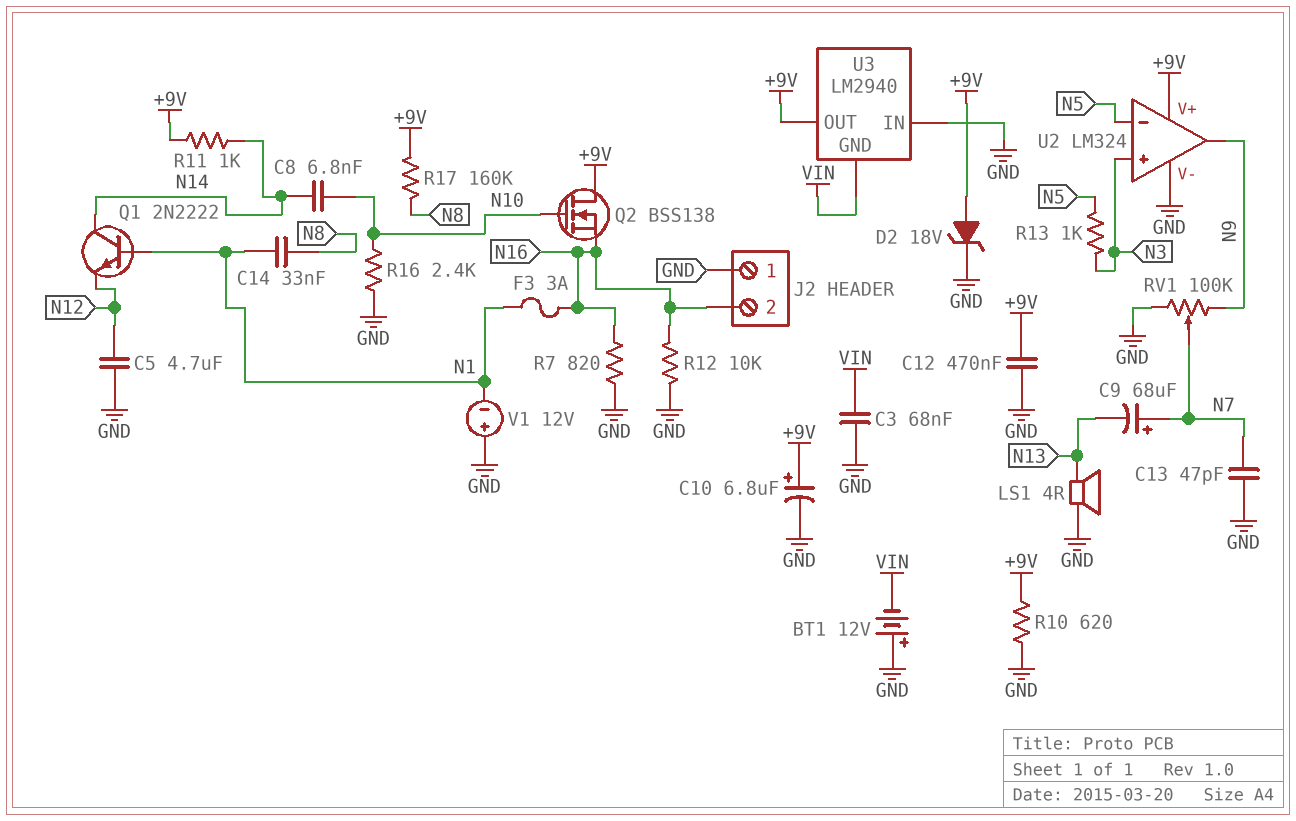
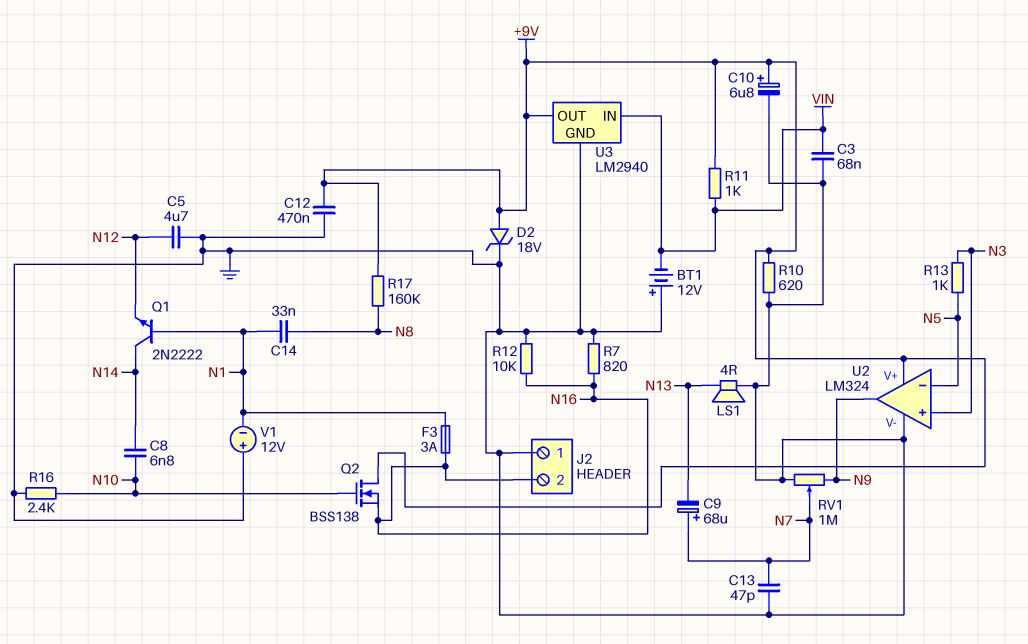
R11: 1k (+9V, N14) -> 1k (+9V, VIN)
RV1: 100k (GND, N9, wiper N7) -> 1M (GND, N9, wiper N7)
U3 pin GND: VIN -> GND
U3 pin IN: GND -> VIN

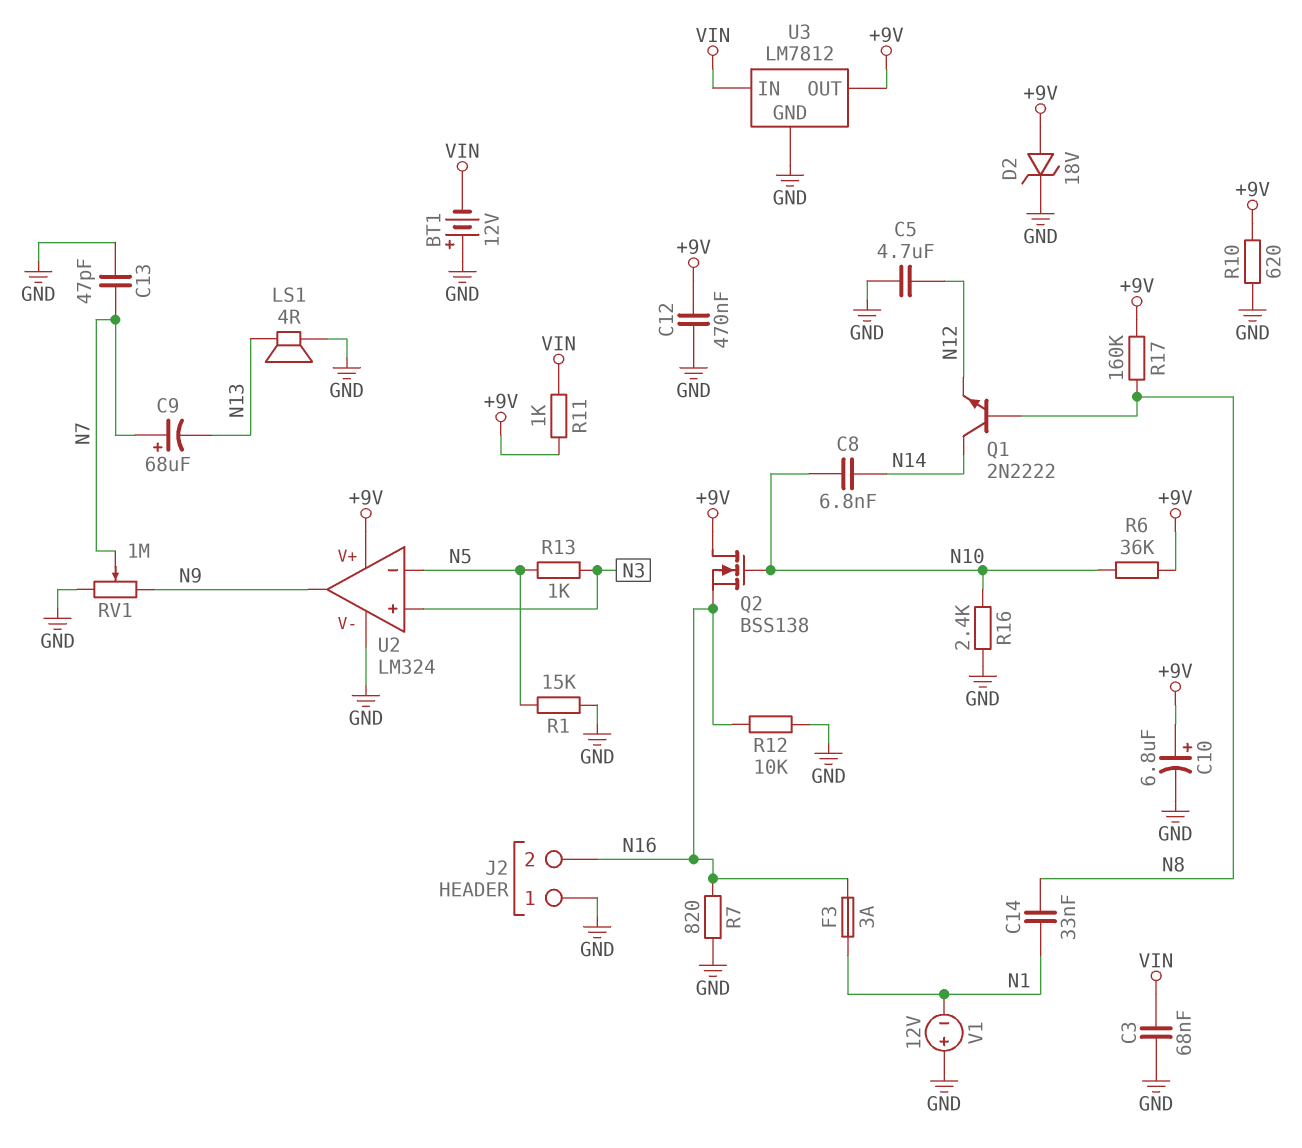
Q1: NPN 2N2222 (B N1, C N14, E N12) -> NPN 2N2222 (B N8, C N14, E N12)
R1: none -> 15k (GND, N5)
R6: none -> 36k (+9V, N10)
U3: LM2940 -> LM7812

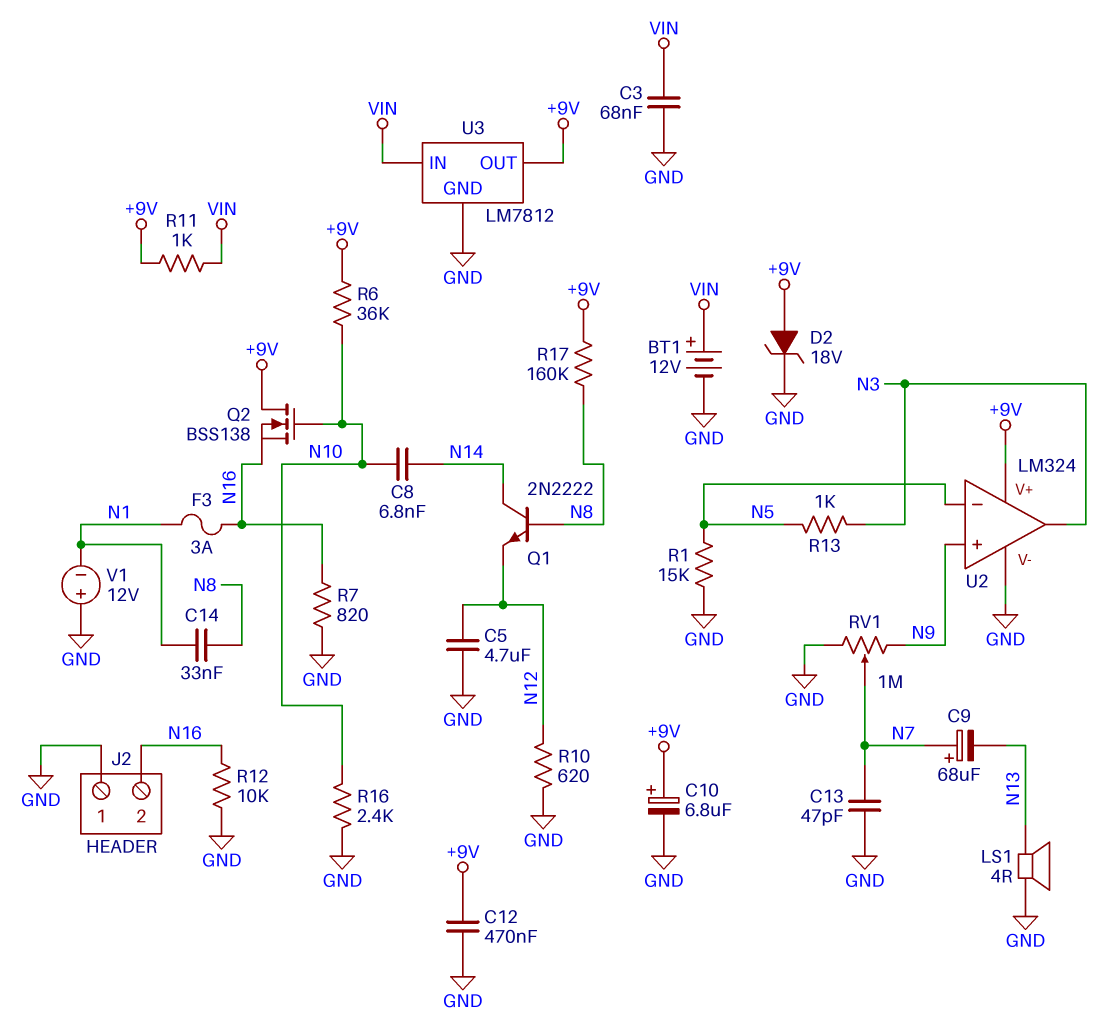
BT1: 12V (plus GND, minus VIN) -> 12V (plus VIN, minus GND)
R10: 620 (+9V, GND) -> 620 (GND, N12)
U2 pin in+: N3 -> N9
U2 pin out: N9 -> N3

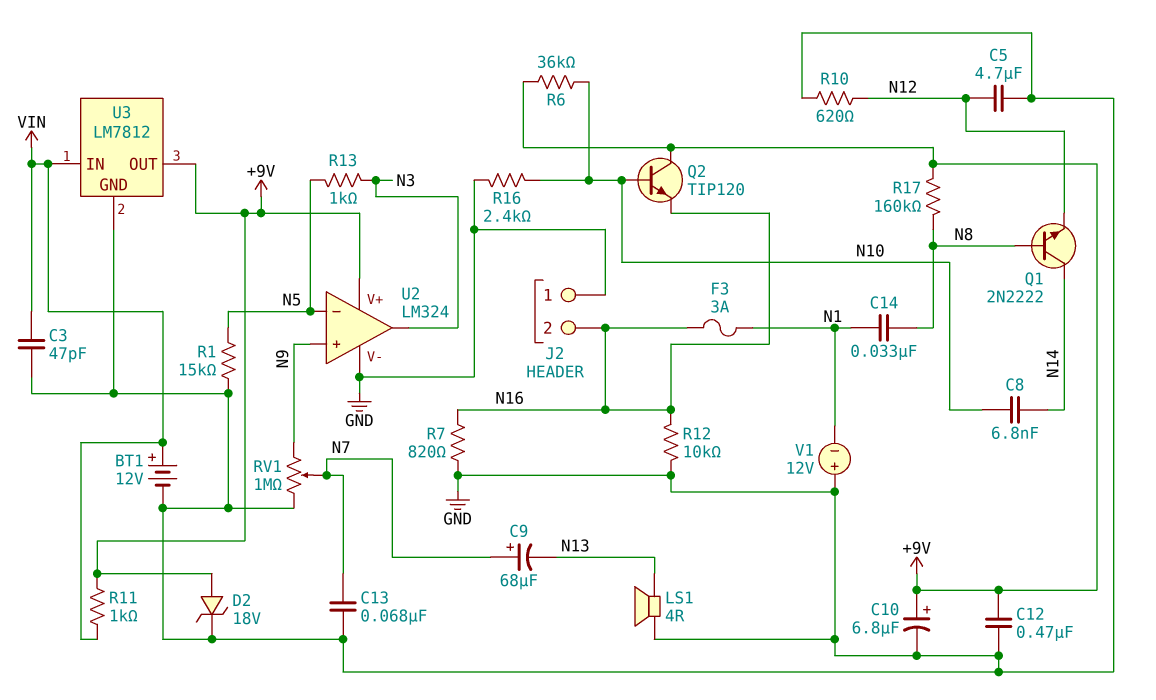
C3: 68nF (GND, VIN) -> 47pF (GND, VIN)
C13: 47pF (GND, N7) -> 68nF (GND, N7)
Q2: NMOS BSS138 (G N10, D +9V, S N16) -> NPN TIP120 (B N10, C +9V, E N16)

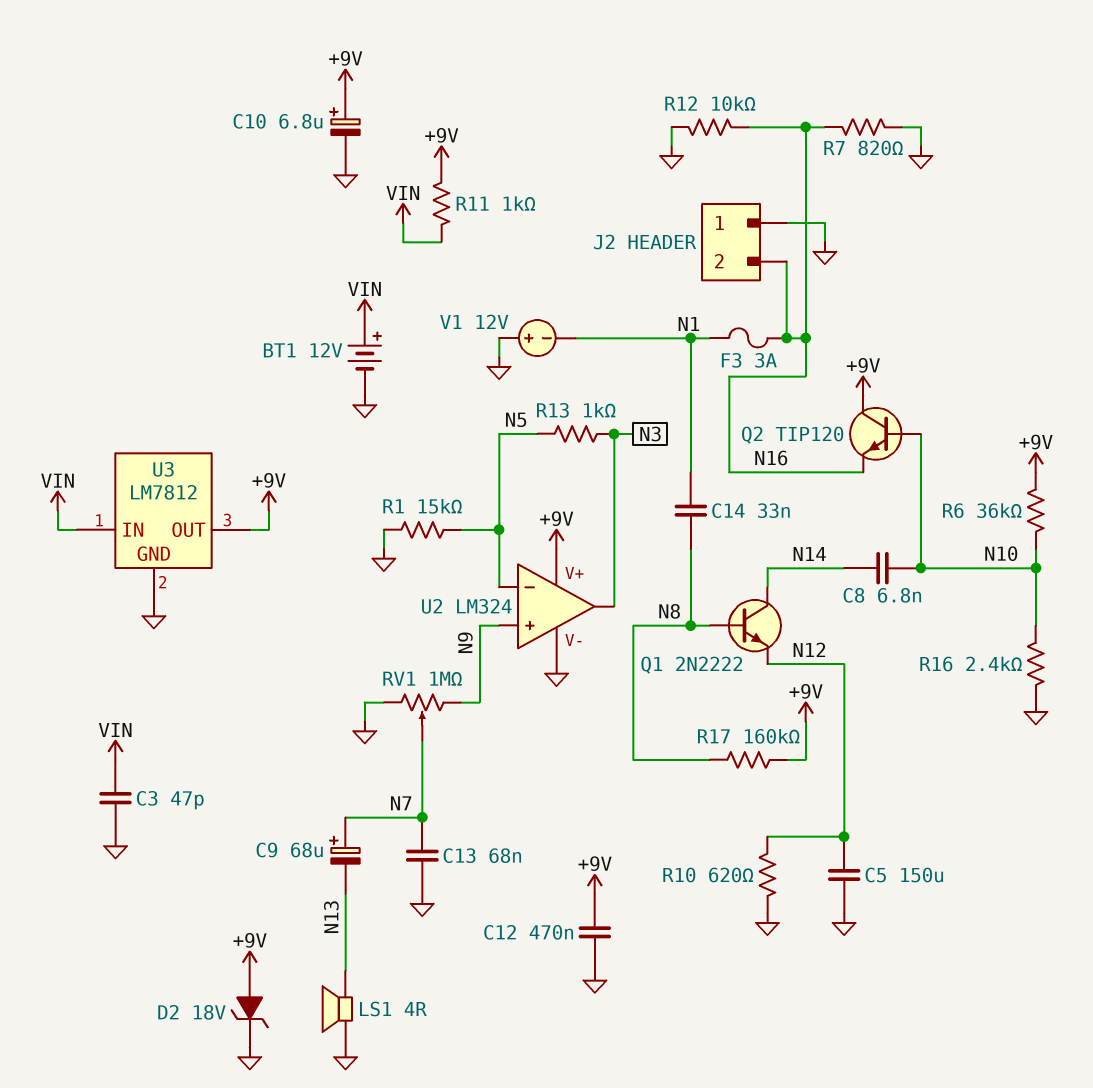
C5: 4.7uF (GND, N12) -> 150uF (GND, N12)

